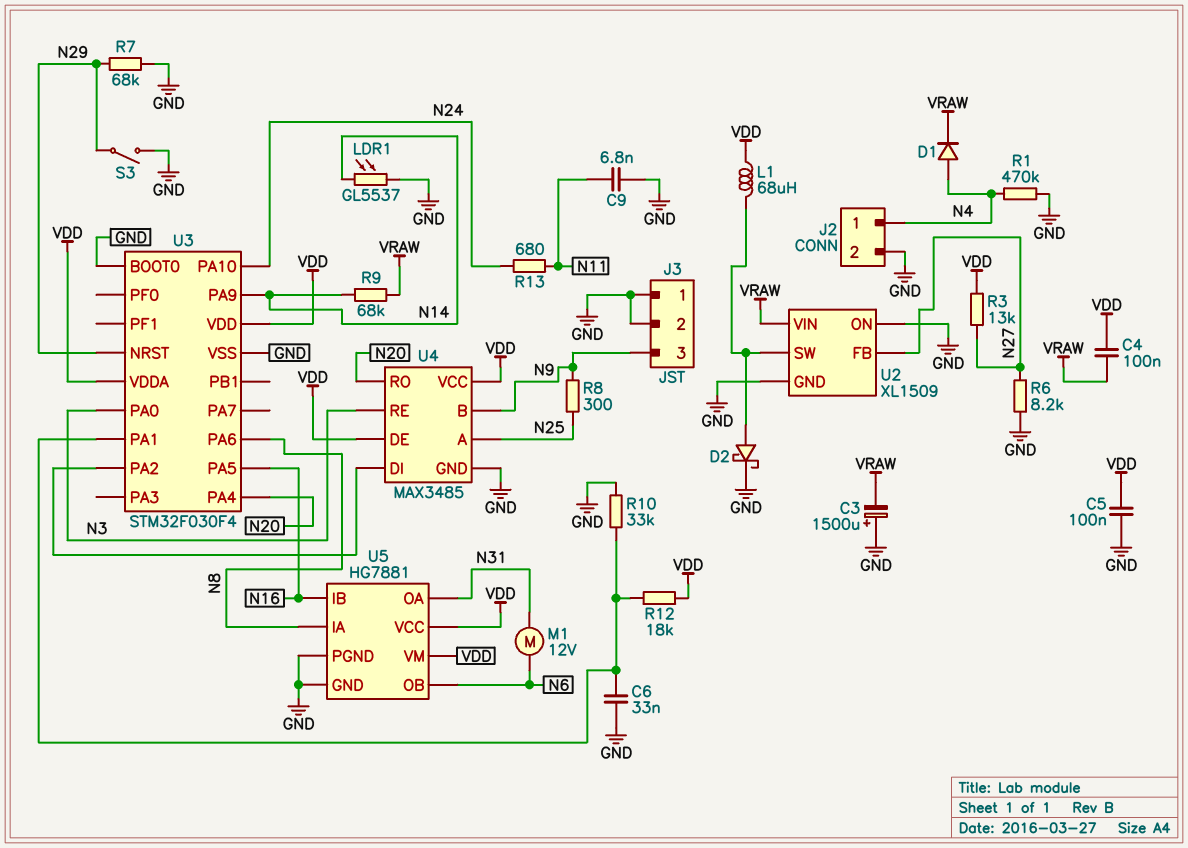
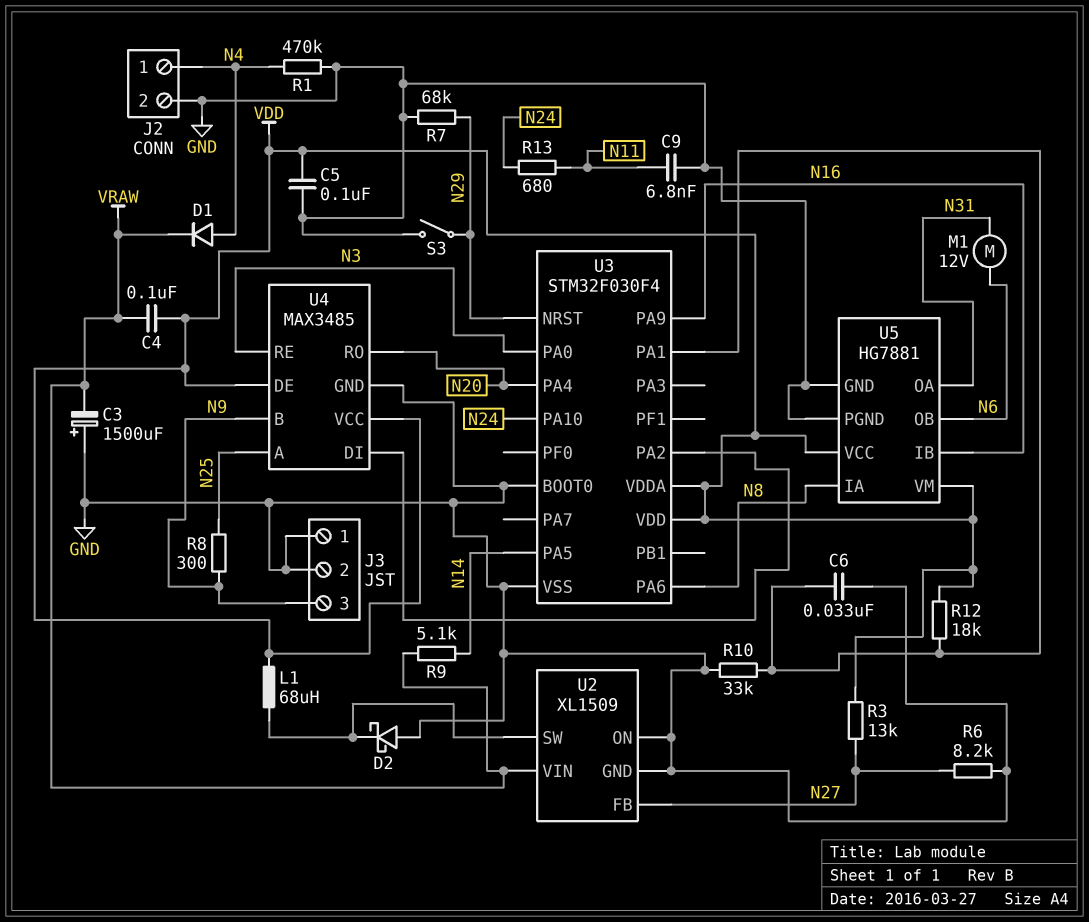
D2: schottky (A U2/SW, K GND) -> schottky (A GND, K U2/SW)
LDR1: GL5537 (GND, N14) -> none
R9: 68k (N14, VRAW) -> 5.1k (N14, VRAW)
U3 pin PA5: N16 -> N14
U3 pin PA9: N14 -> N16

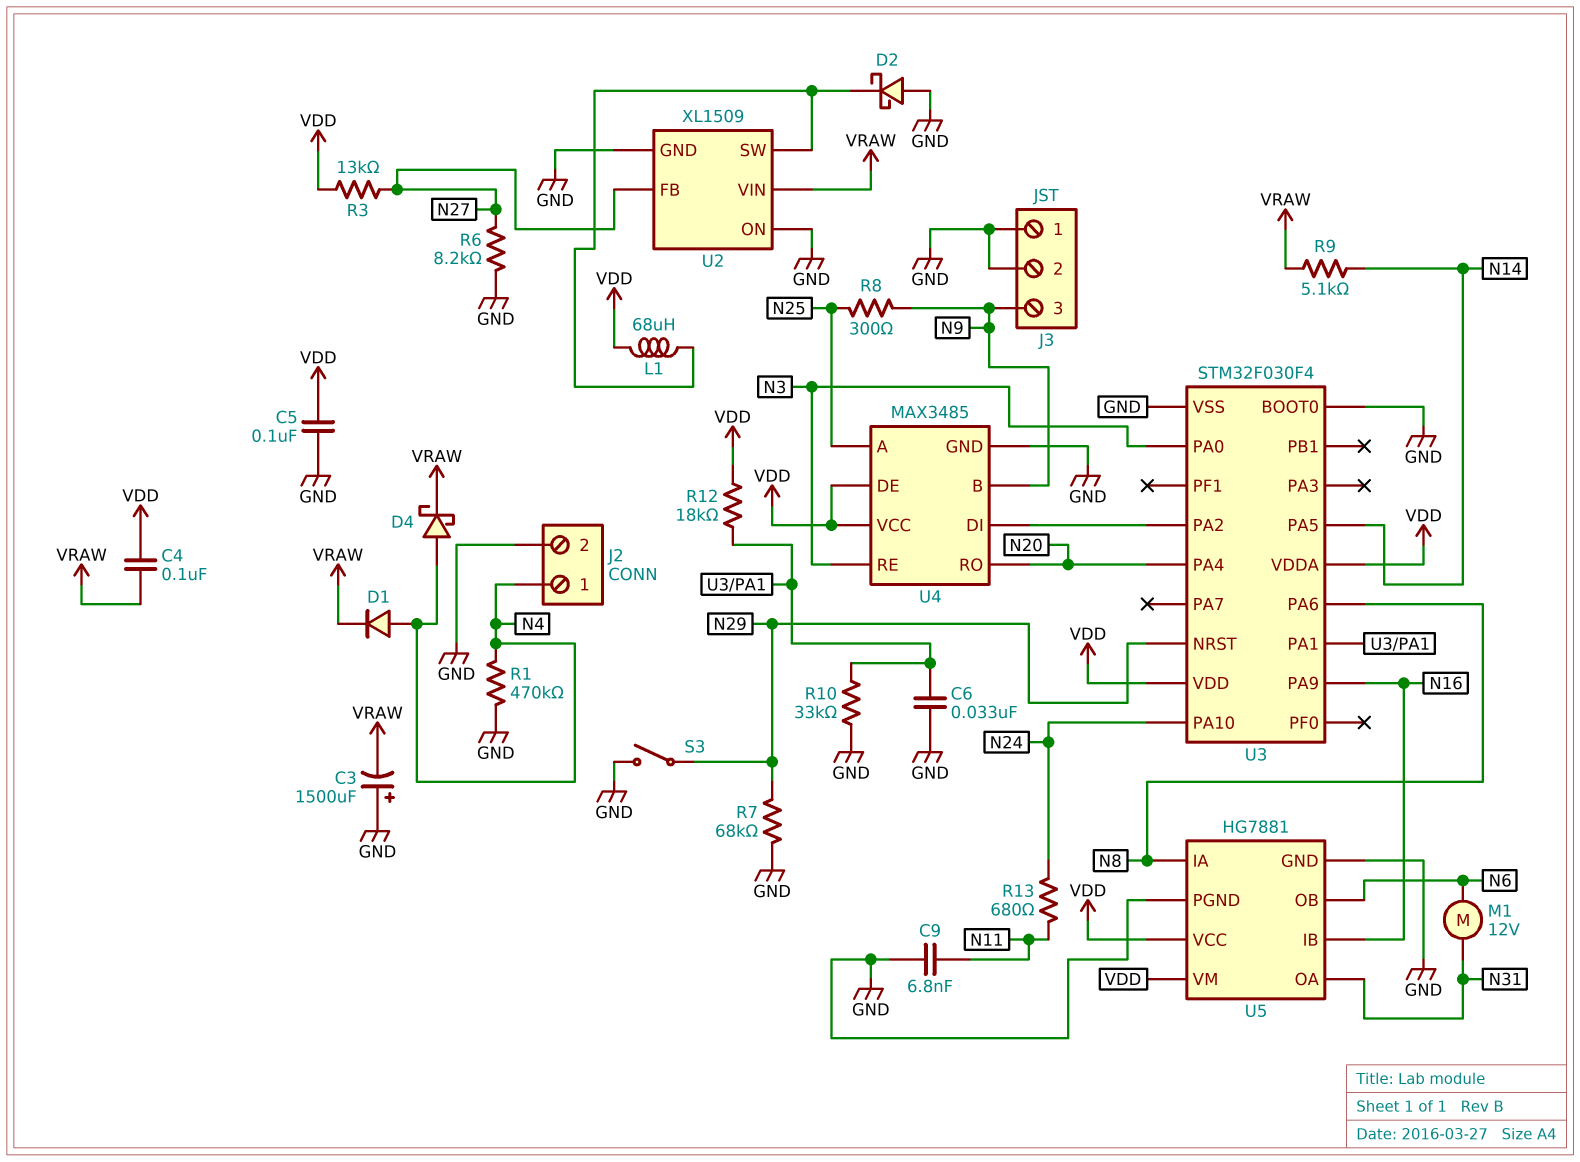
D4: none -> schottky (A N4, K VRAW)

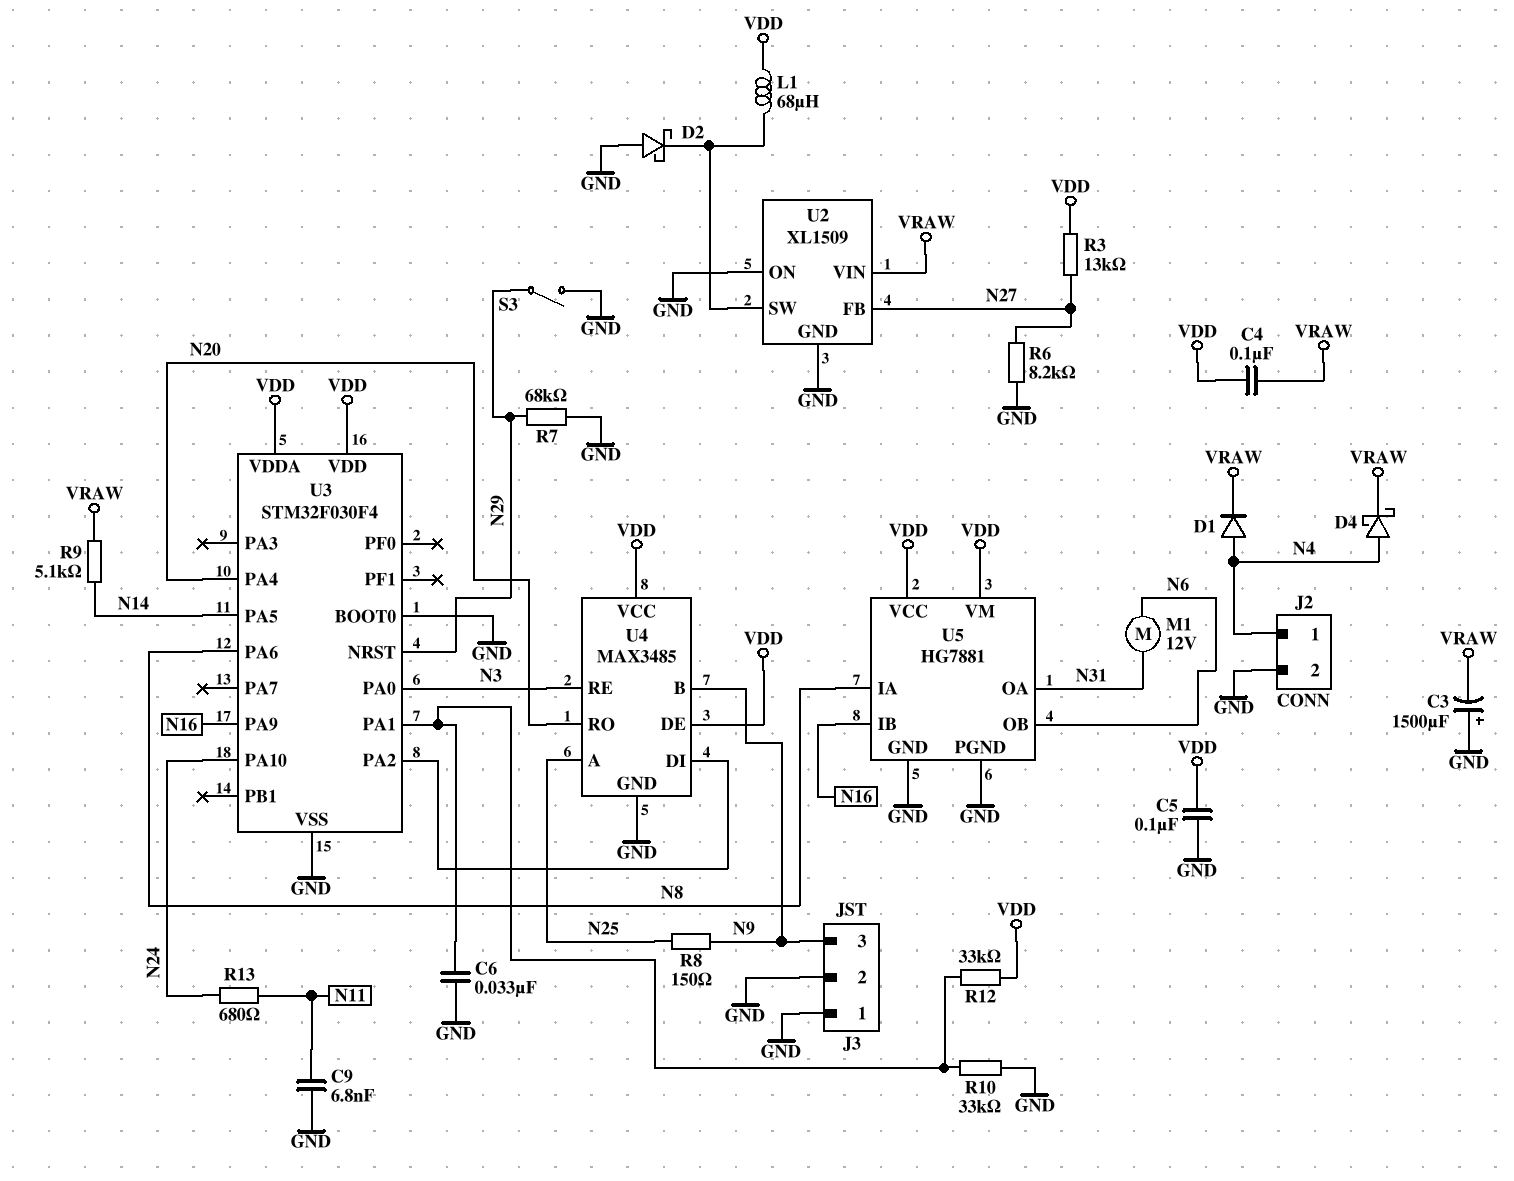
R1: 470k (GND, N4) -> none
R8: 300 (N9, N25) -> 150 (N9, N25)
R12: 18k (U3/PA1, VDD) -> 33k (U3/PA1, VDD)

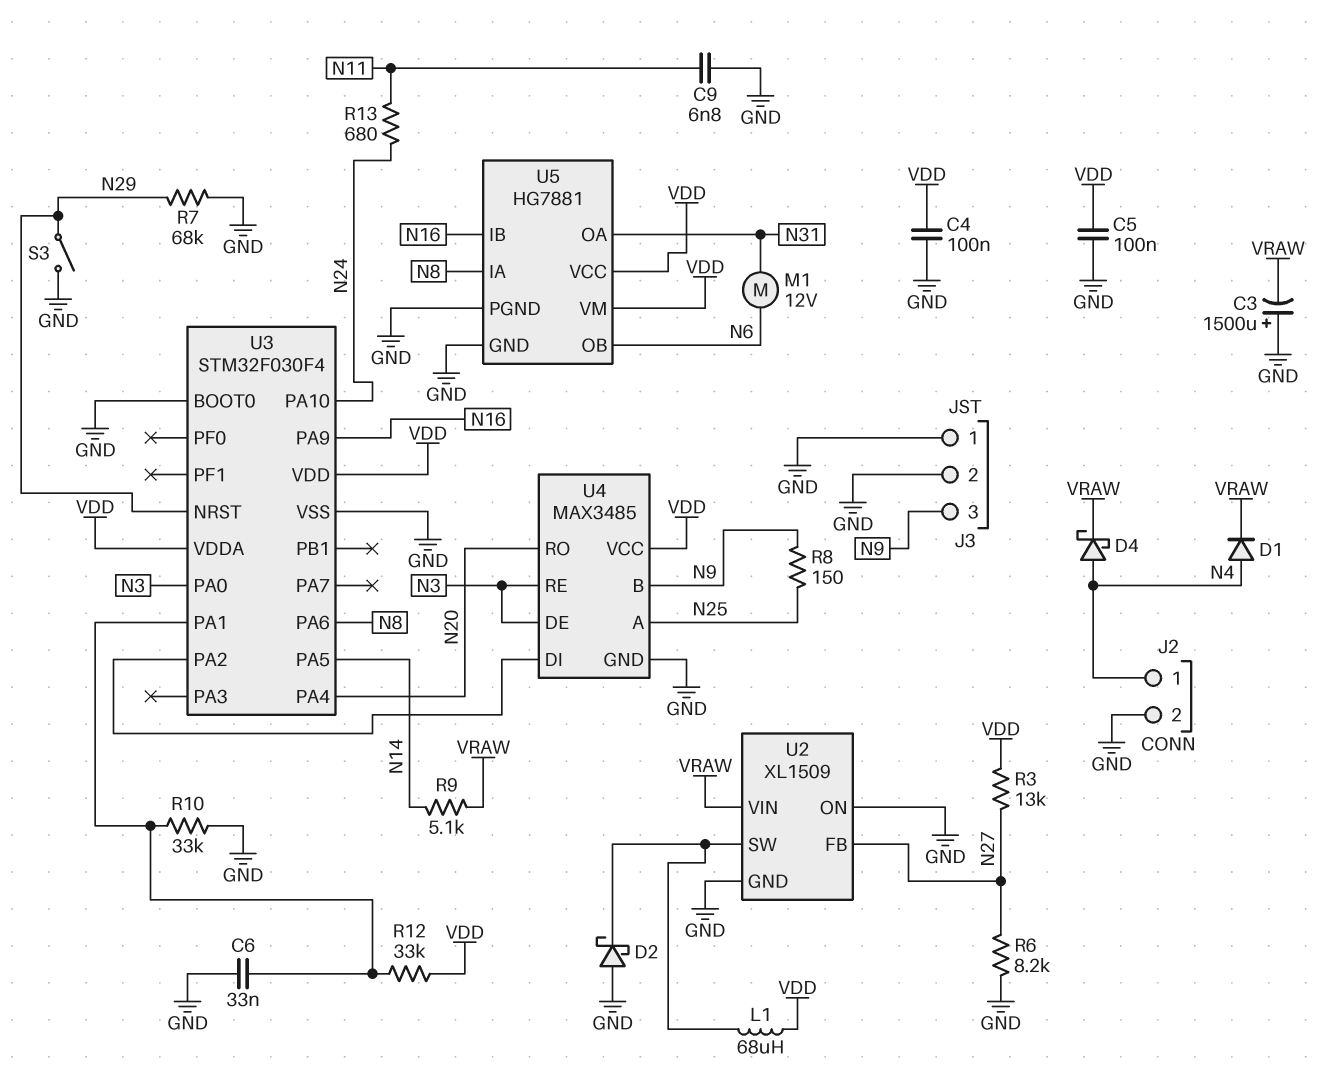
C4: 100nF (VDD, VRAW) -> 100nF (GND, VDD)
U4 pin DE: VDD -> N3

